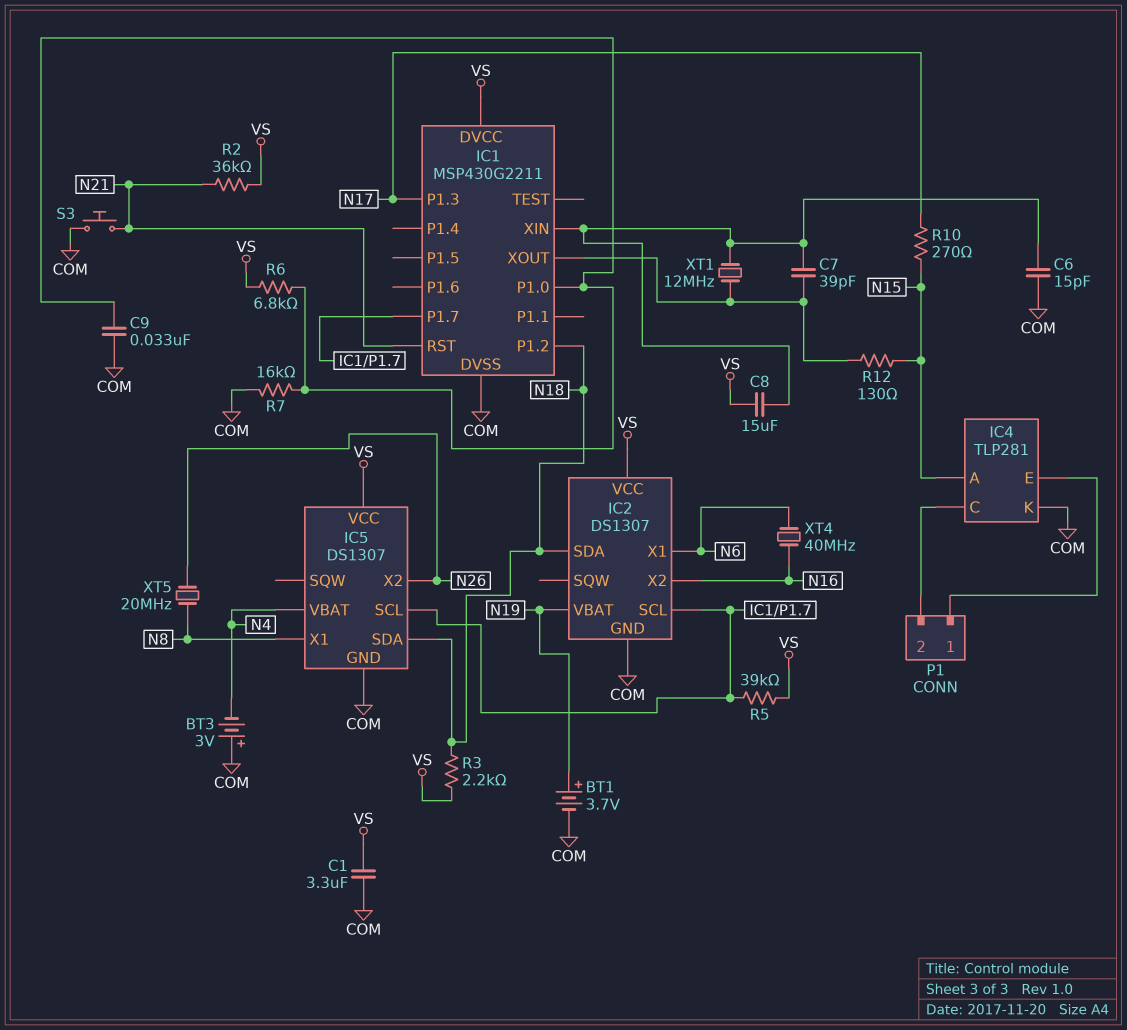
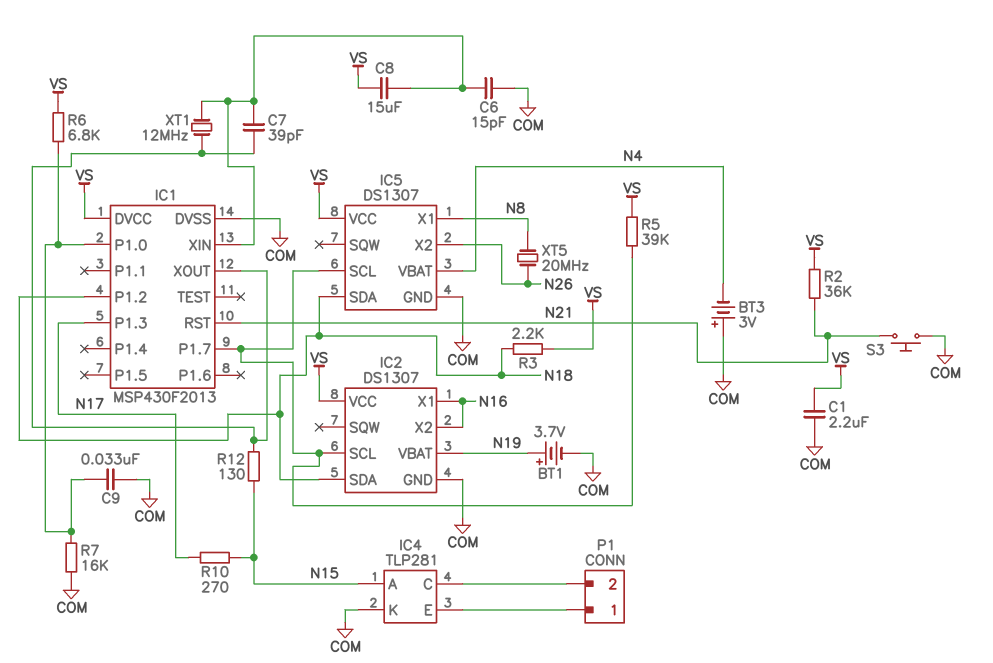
C1: 3.3uF (COM, VS) -> 2.2uF (COM, VS)
IC1: MSP430G2211 -> MSP430F2013
IC2 pin X1: N6 -> N16
XT4: 40MHz (N6, N16) -> none

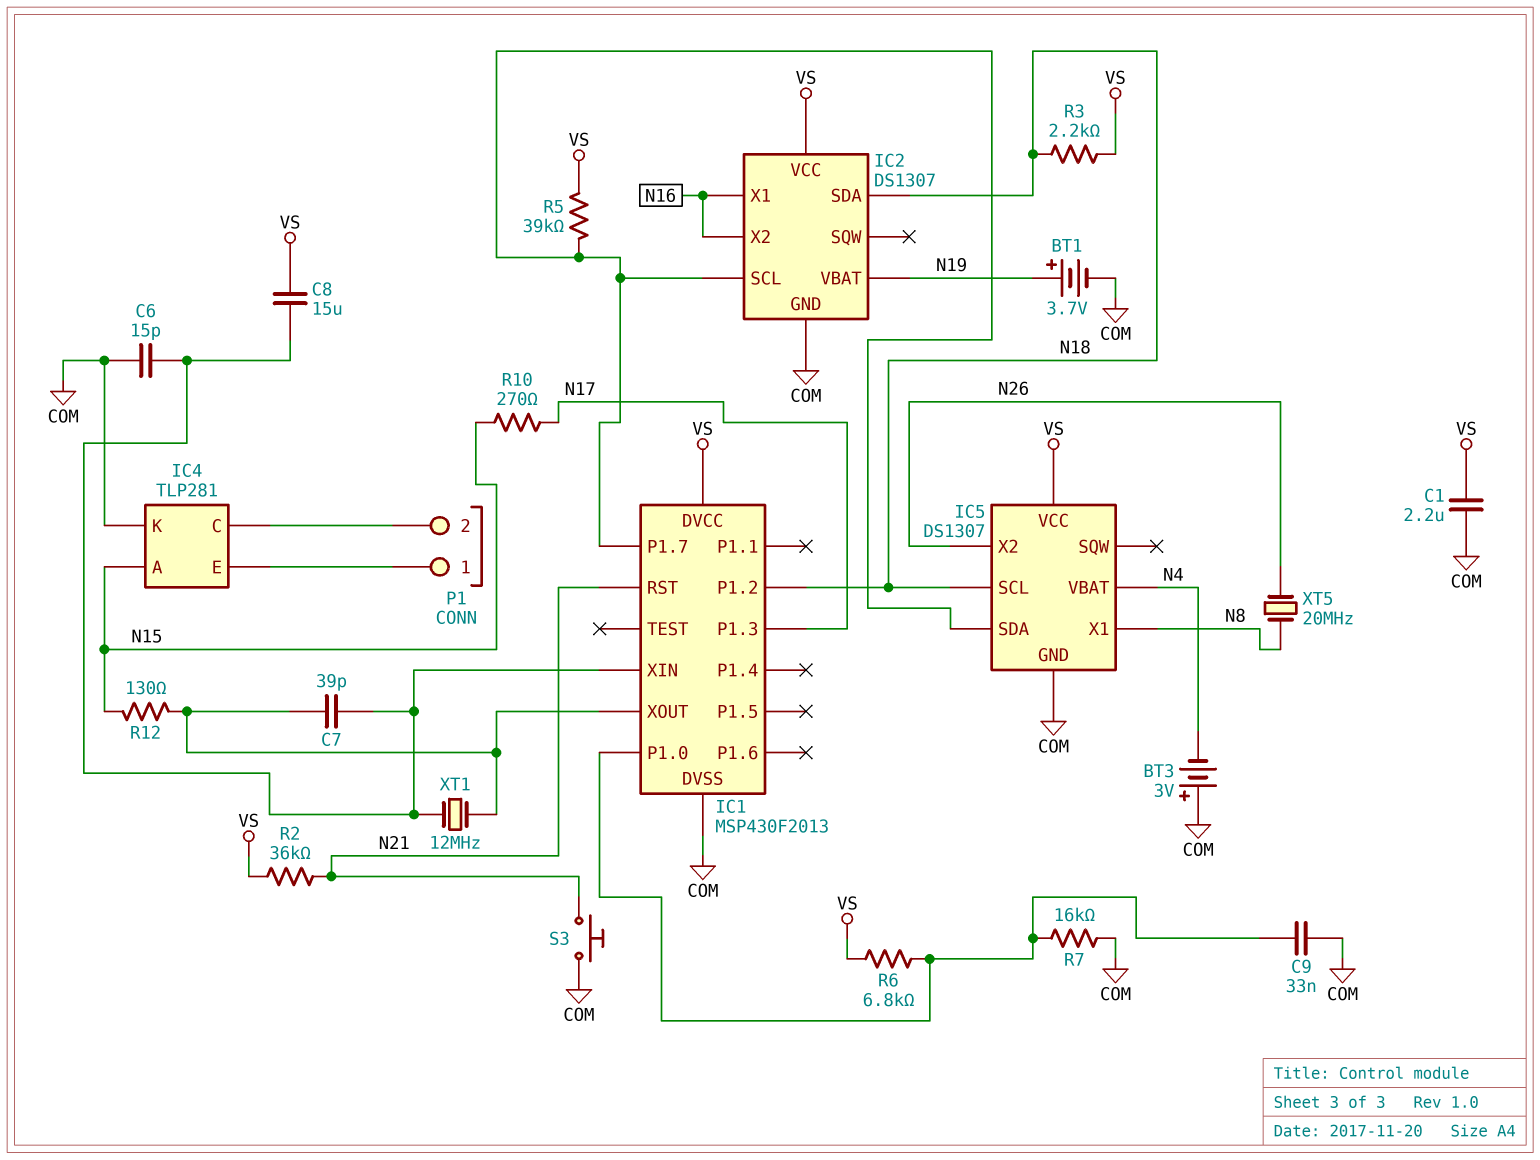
IC5 pin SCL: IC1/P1.7 -> N18
IC5 pin SDA: N18 -> IC1/P1.7

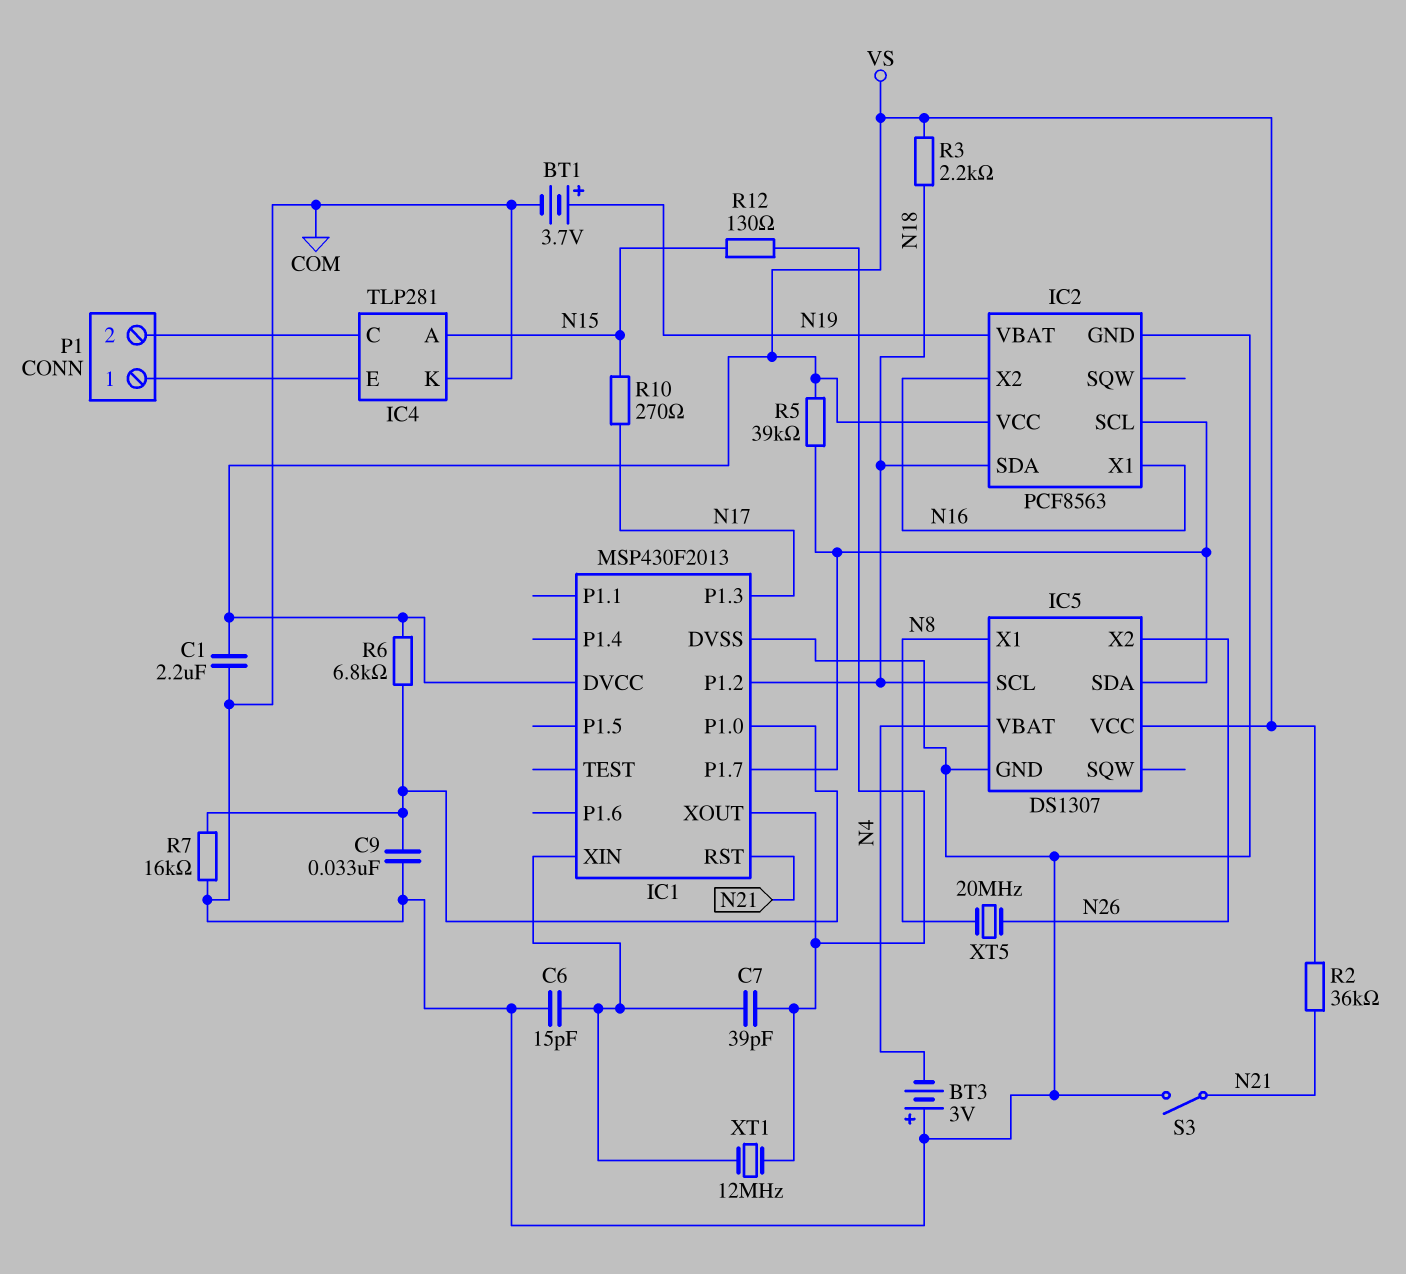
C8: 15uF (IC1/XIN, VS) -> none
IC2: DS1307 -> PCF8563
S3: button (COM, N21) -> switch (COM, N21)

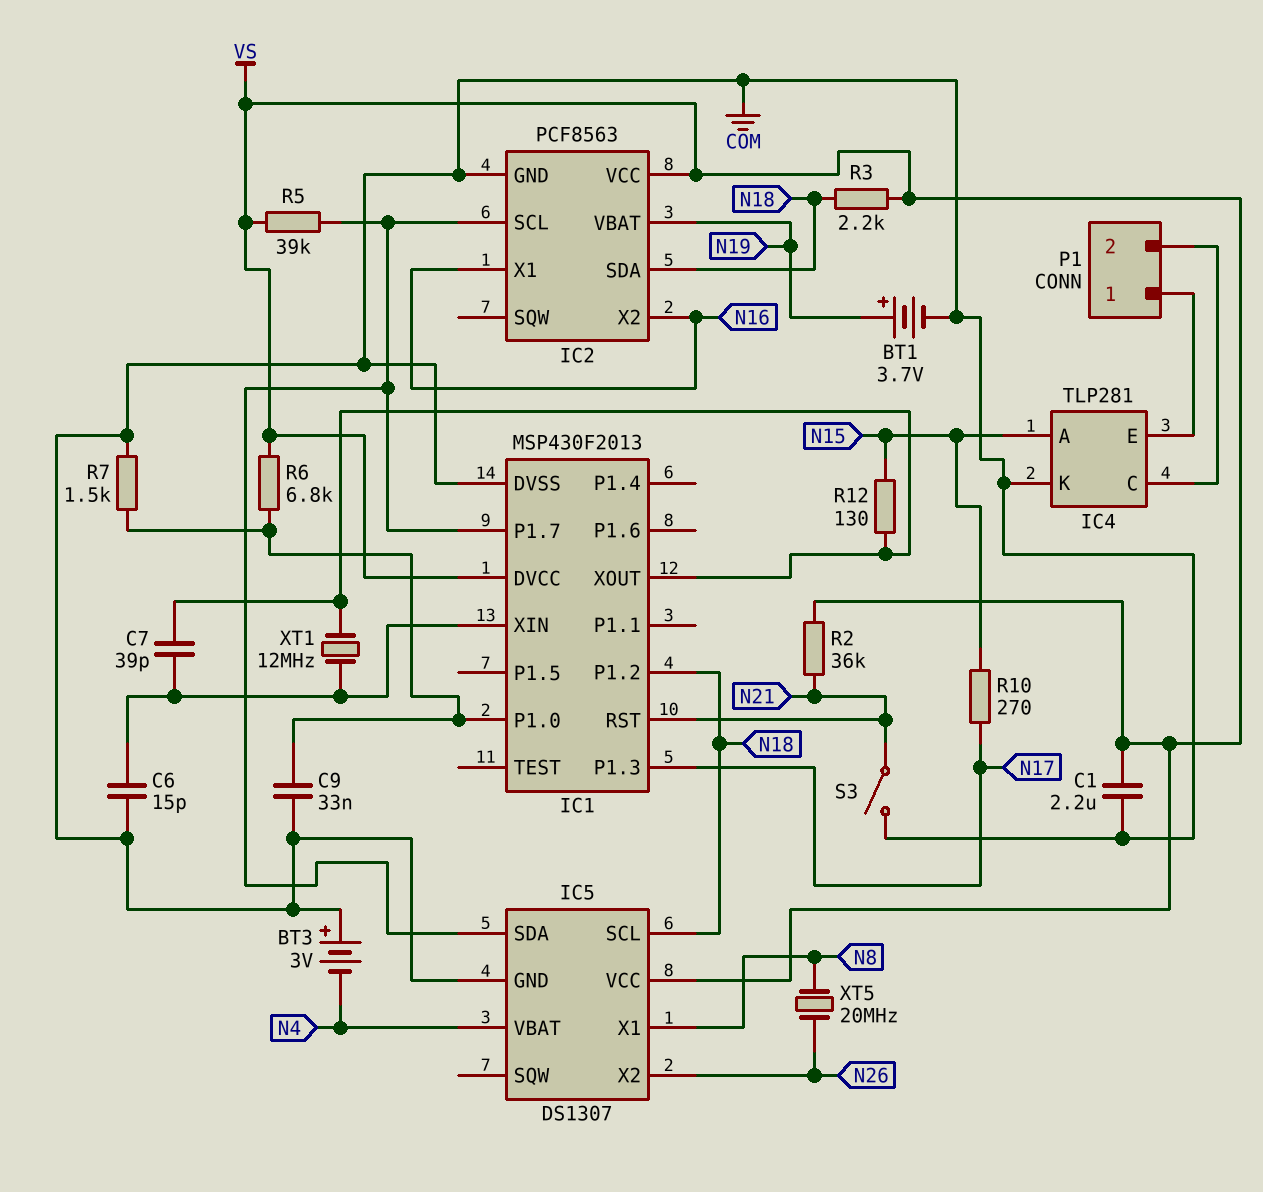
R7: 16k (COM, IC1/P1.0) -> 1.5k (COM, IC1/P1.0)

